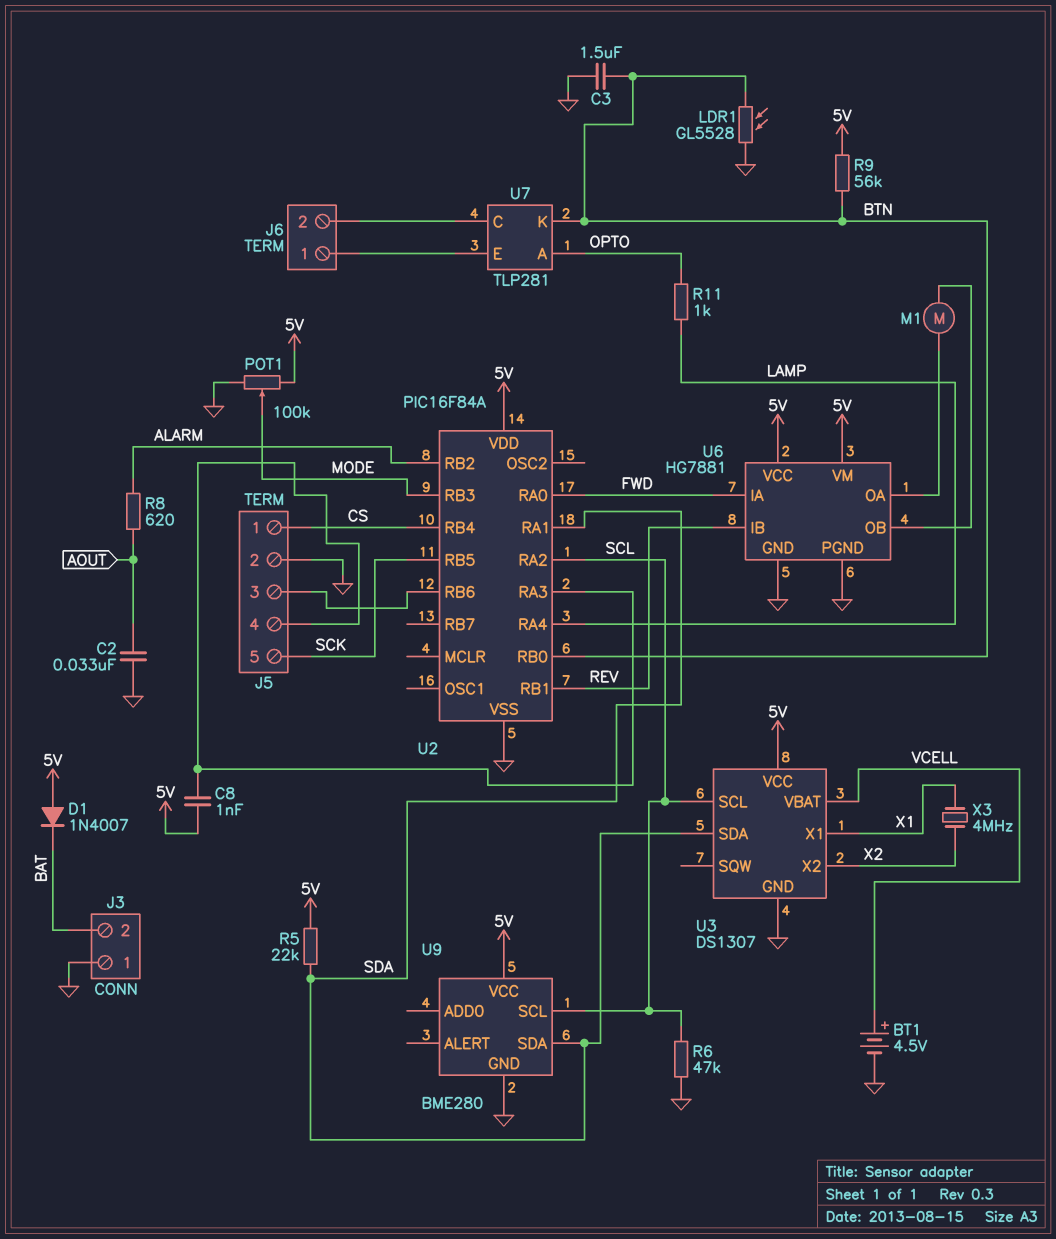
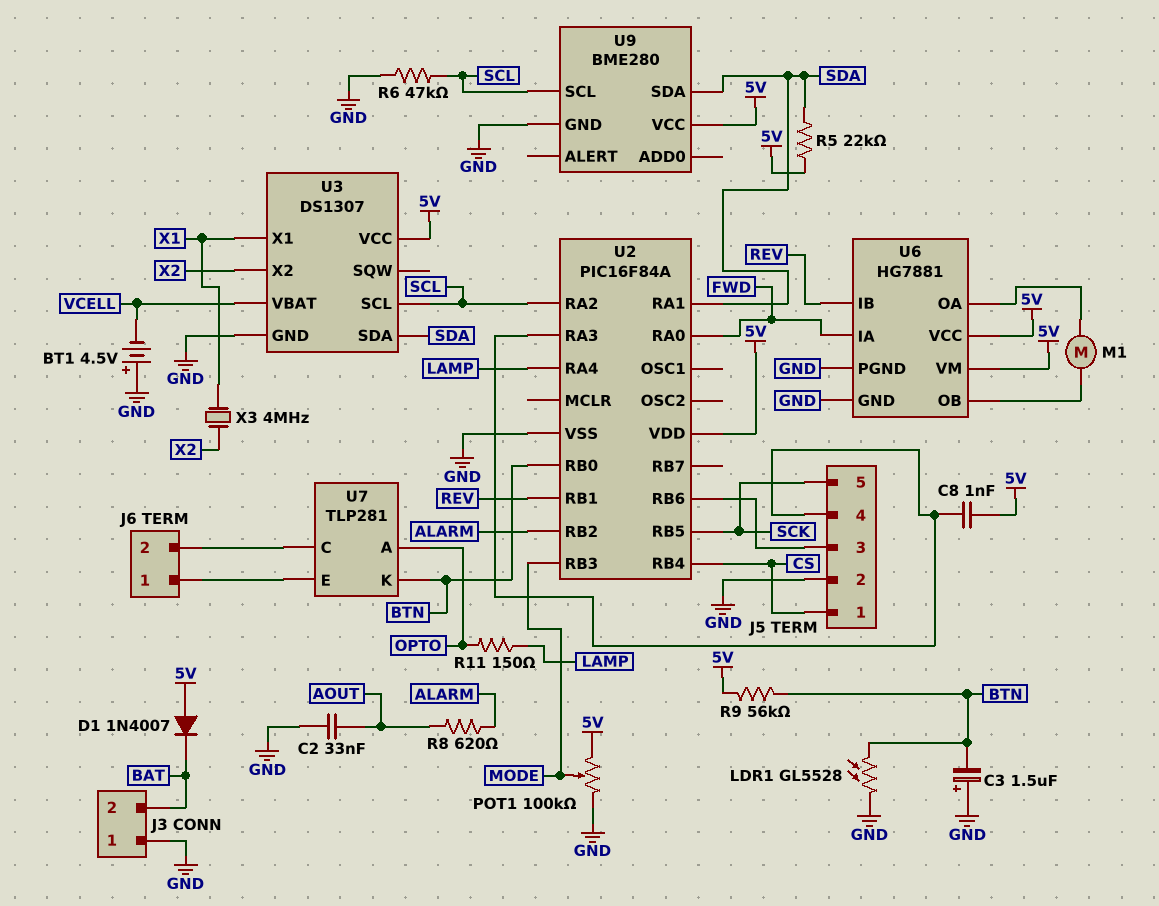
BT1: 4.5V (plus VCELL, minus GND) -> 4.5V (plus GND, minus VCELL)
C3: 1.5uF (BTN, GND) -> 1.5uF (plus GND, minus BTN)
R11: 1k (LAMP, OPTO) -> 150 (LAMP, OPTO)

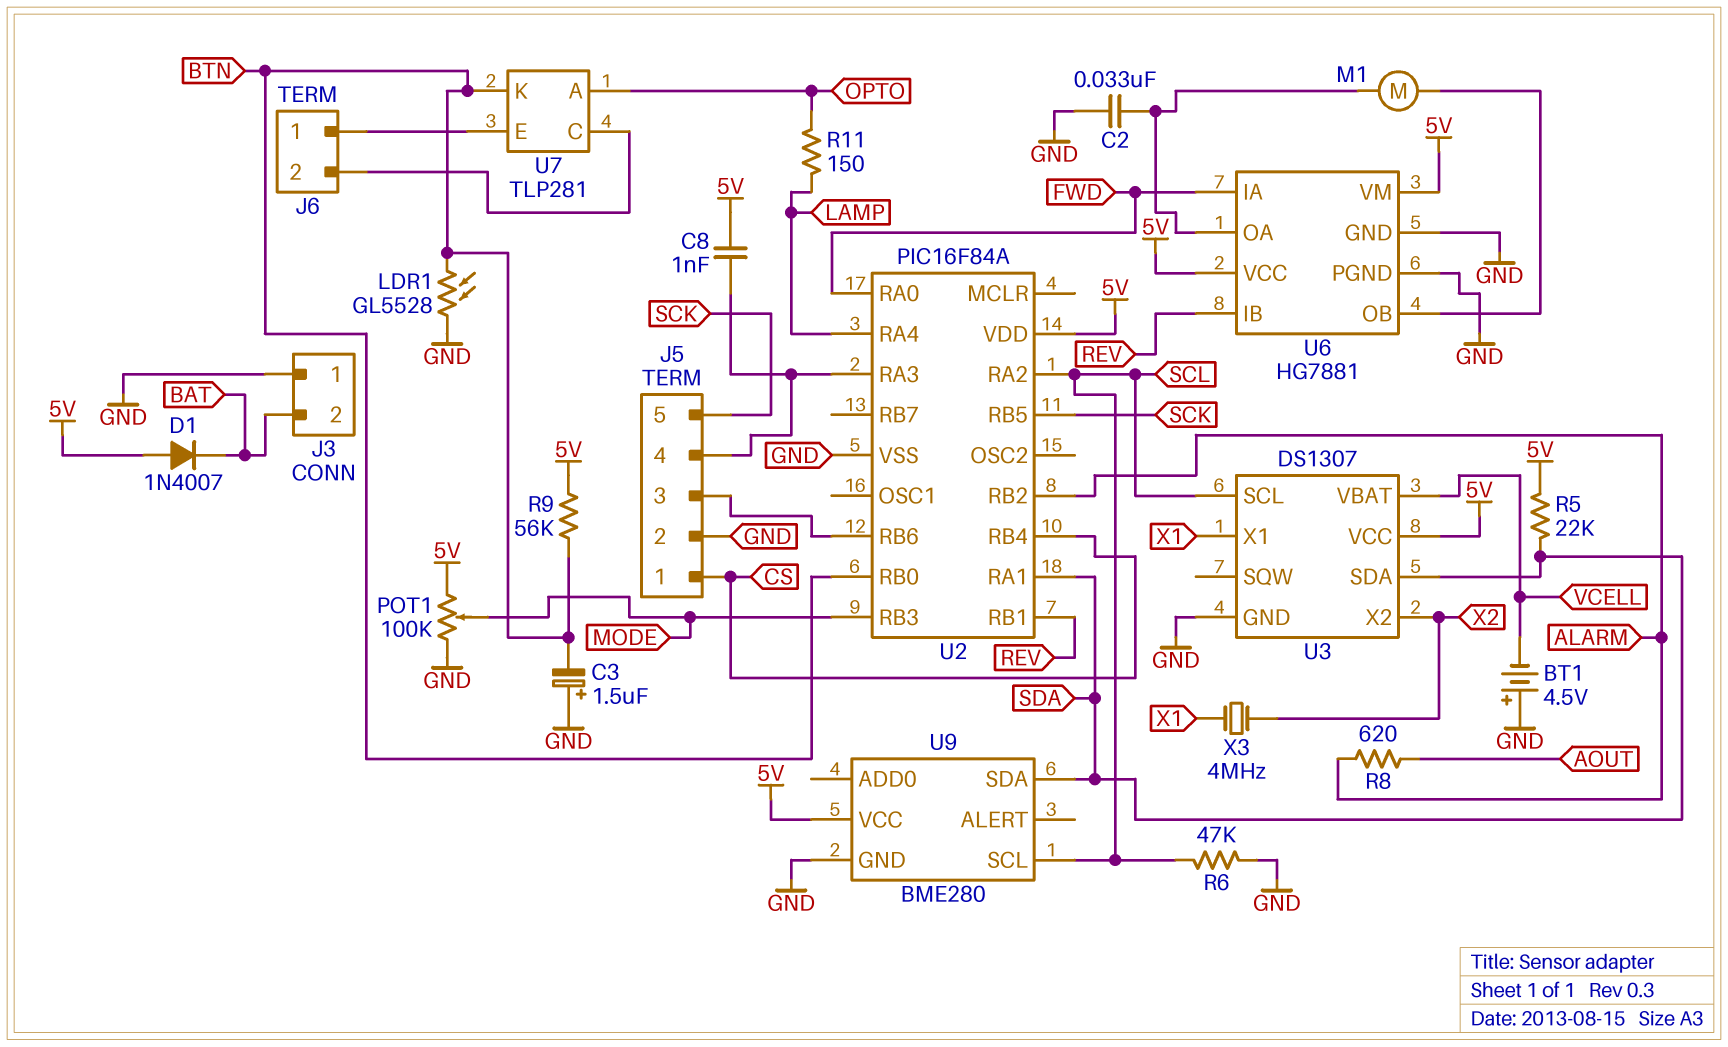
C2: 33nF (AOUT, GND) -> 33nF (GND, U6/OA)

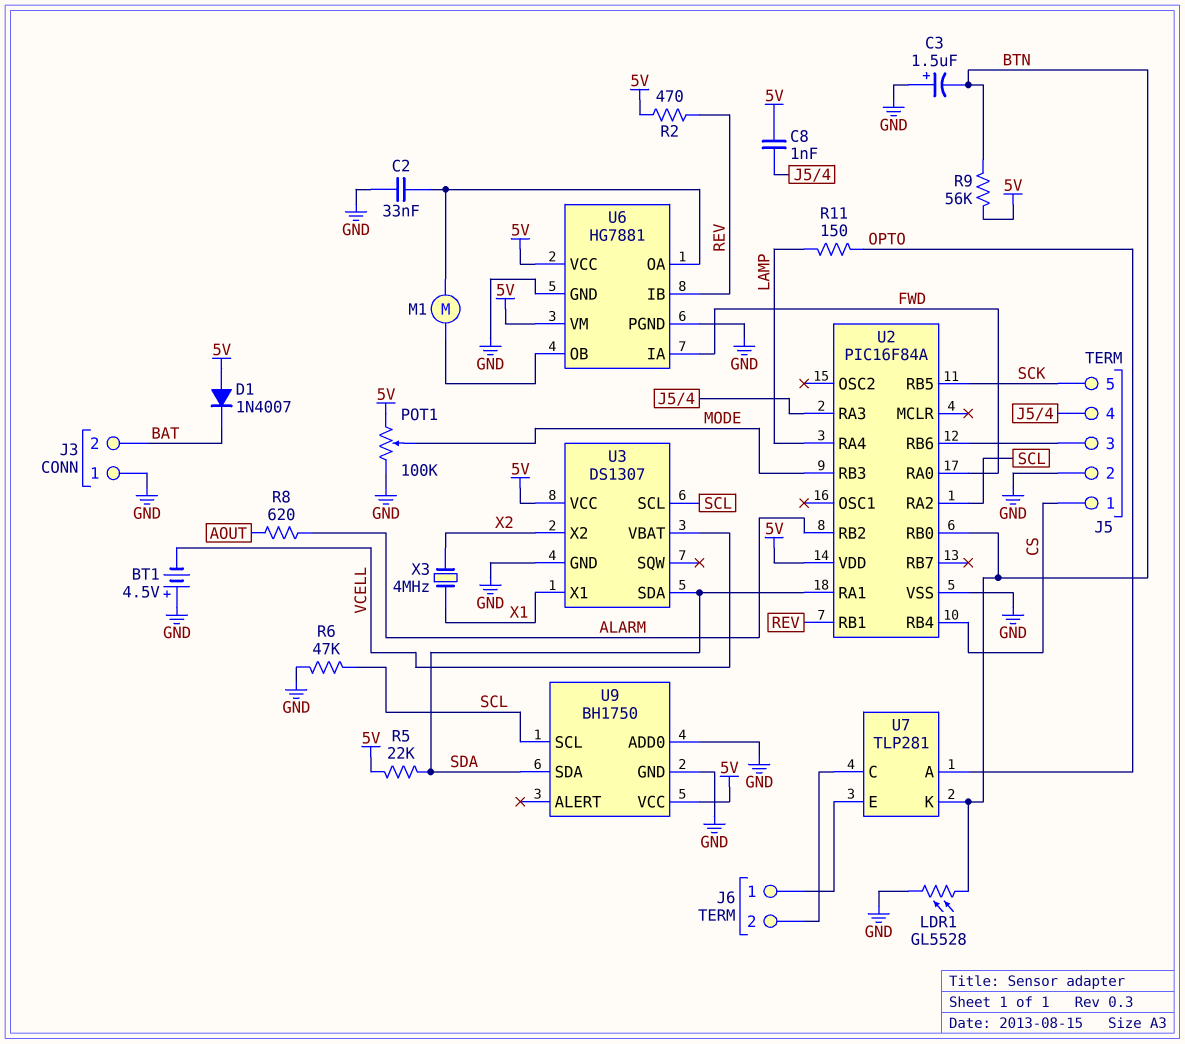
R2: none -> 470 (5V, REV)
U9: BME280 -> BH1750
U9 pin ADD0: none -> GND

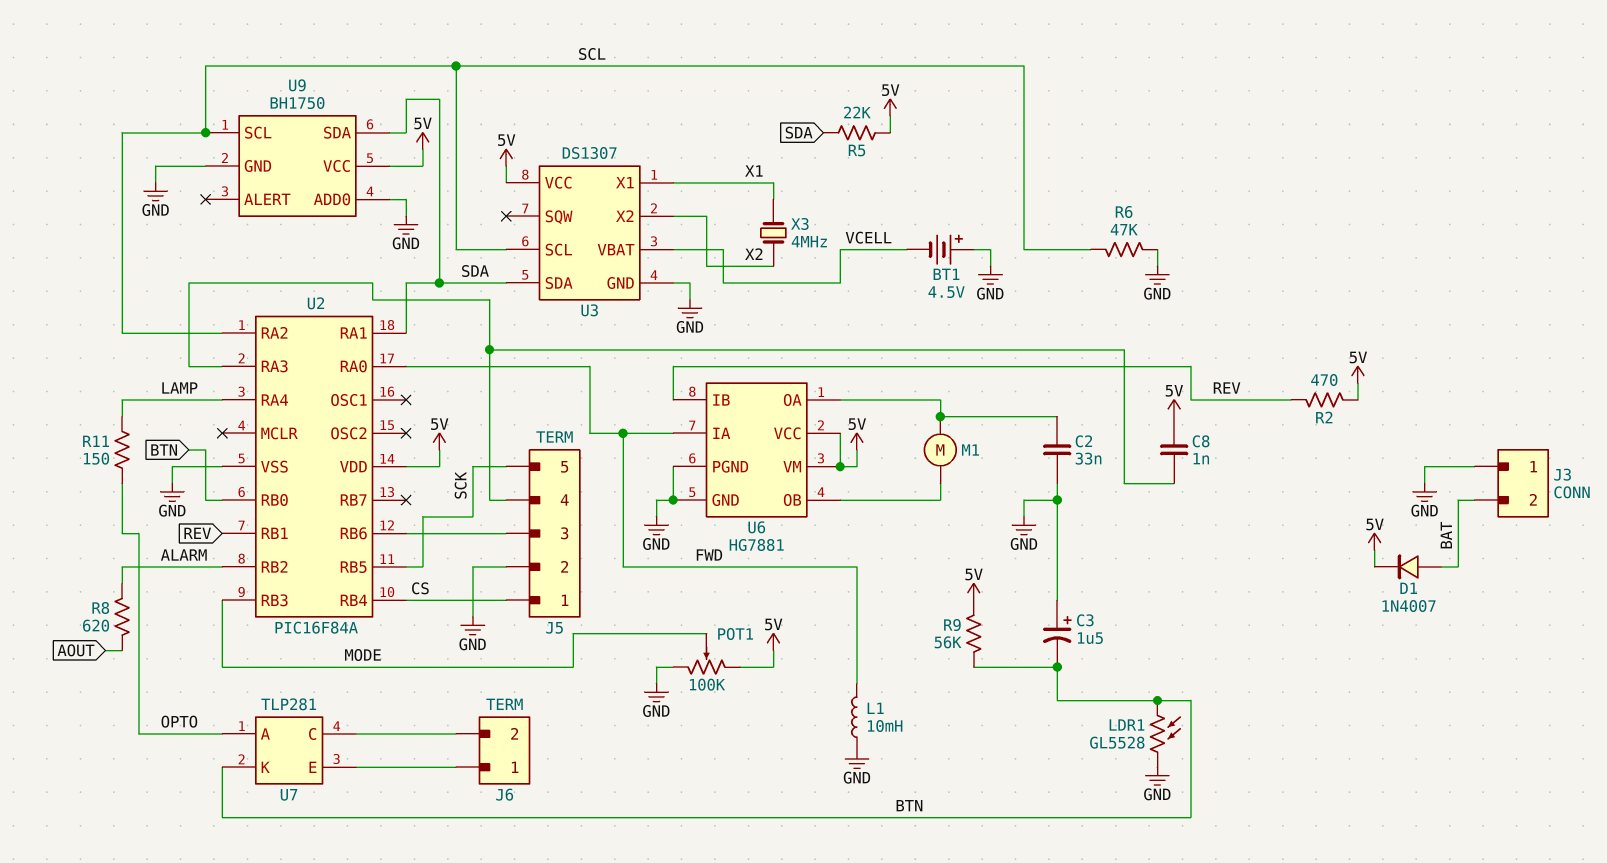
D1: diode 1N4007 (A 5V, K BAT) -> diode 1N4007 (A BAT, K 5V)
L1: none -> 10mH (FWD, GND)

